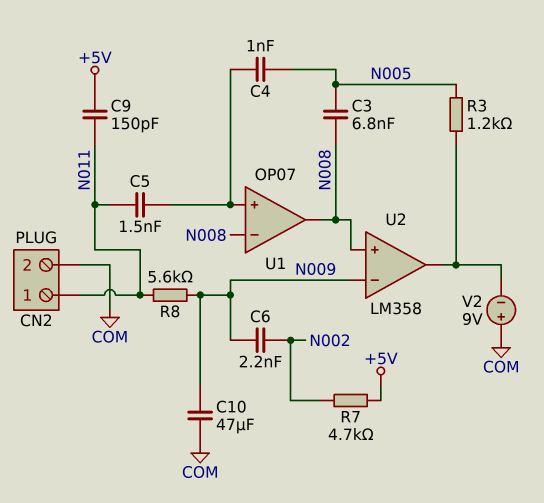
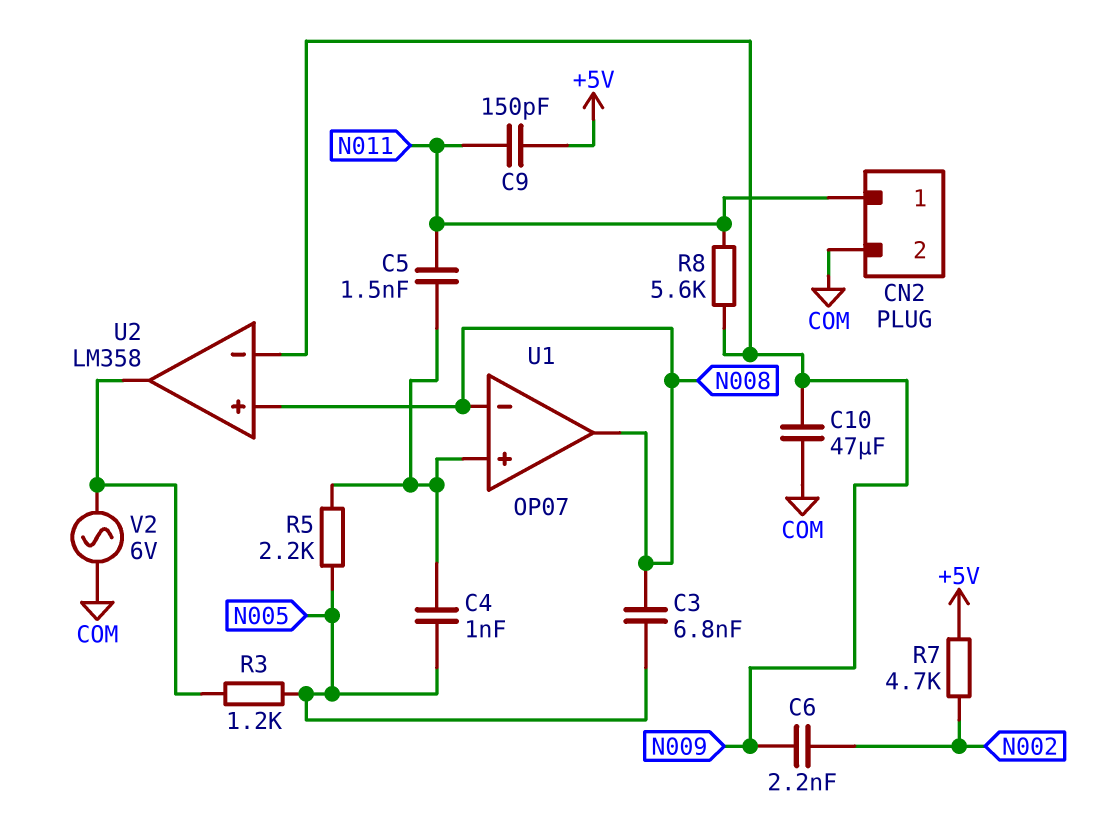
R5: none -> 2.2k (N005, U1/in+)
V2: 9V (plus COM, minus U2/out) -> AC 6V (COM, U2/out)

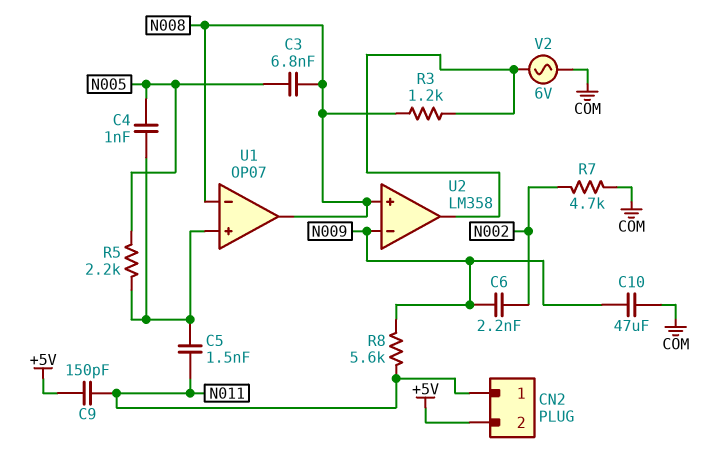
CN2 pin 2: COM -> +5V
R3: 1.2k (N005, U2/out) -> 1.2k (N008, U2/out)
R7: 4.7k (+5V, N002) -> 4.7k (COM, N002)

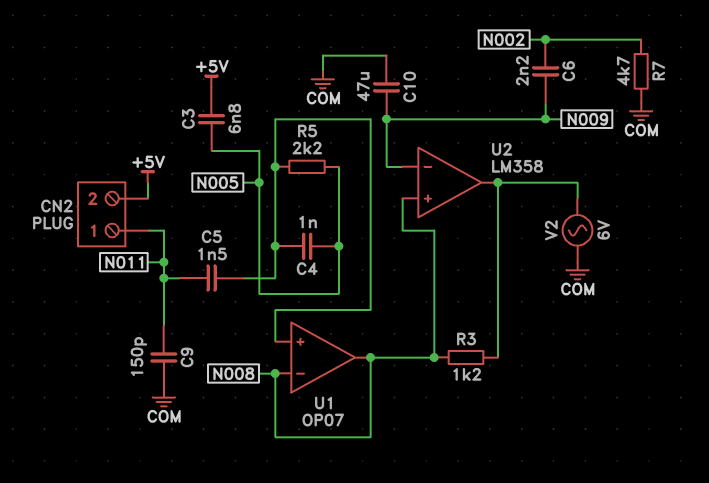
C3: 6.8nF (N005, N008) -> 6.8nF (+5V, N005)
C9: 150pF (+5V, N011) -> 150pF (COM, N011)
R8: 5.6k (N009, N011) -> none

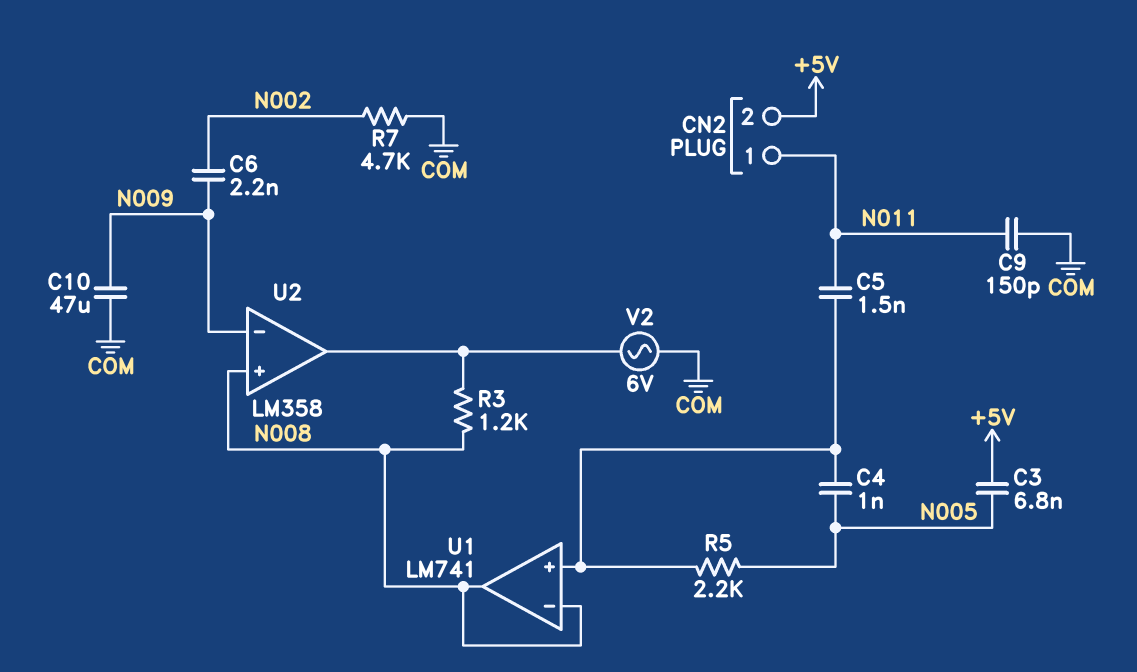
U1: OP07 -> LM741

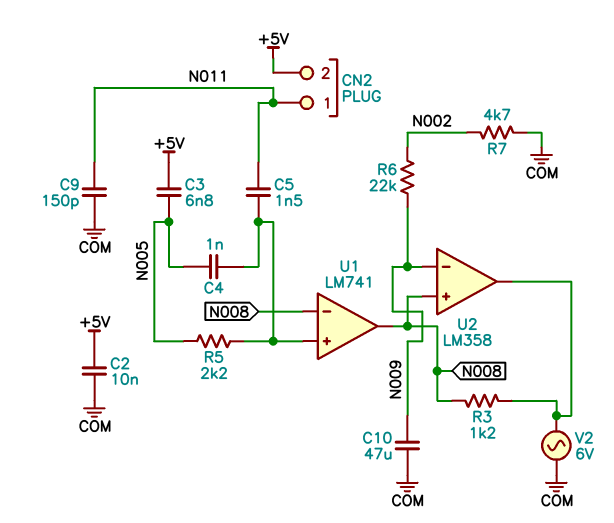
C2: none -> 10nF (+5V, COM)
C6: 2.2nF (N002, N009) -> none
R6: none -> 22k (N002, N009)

